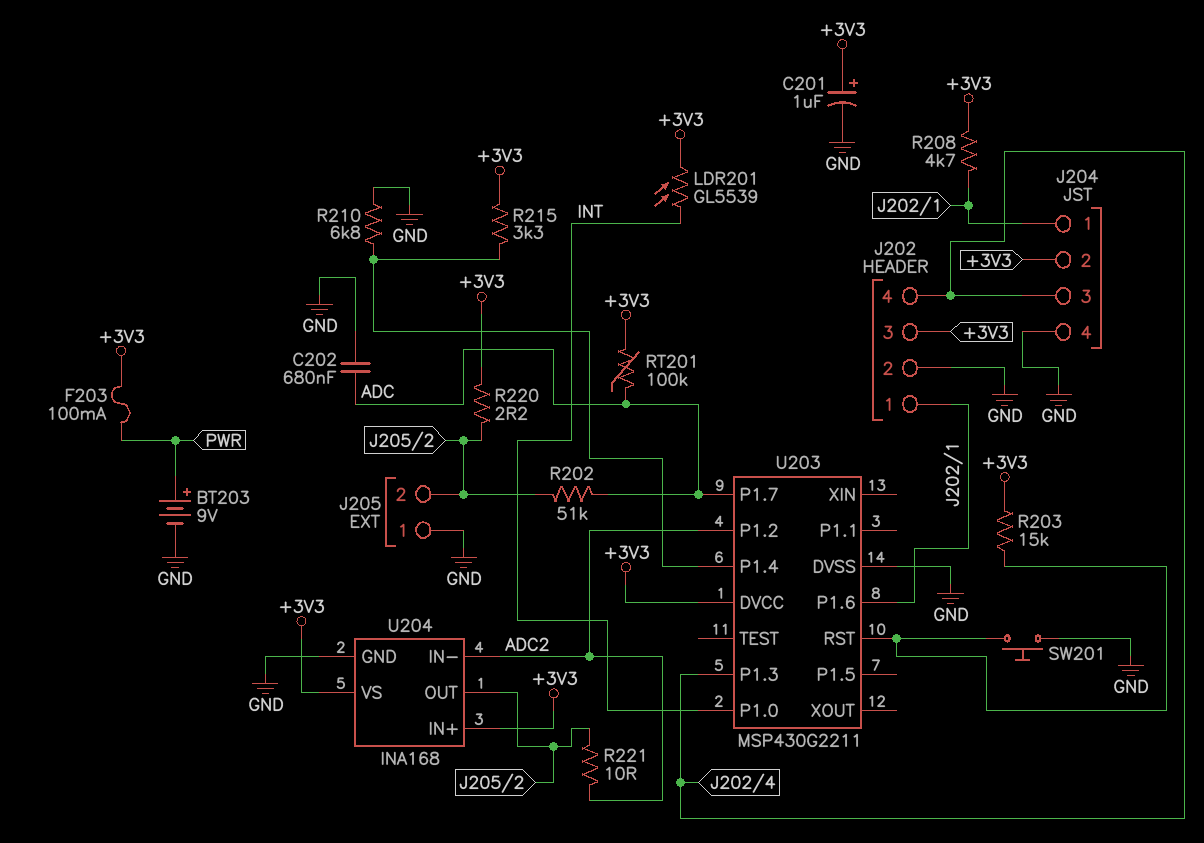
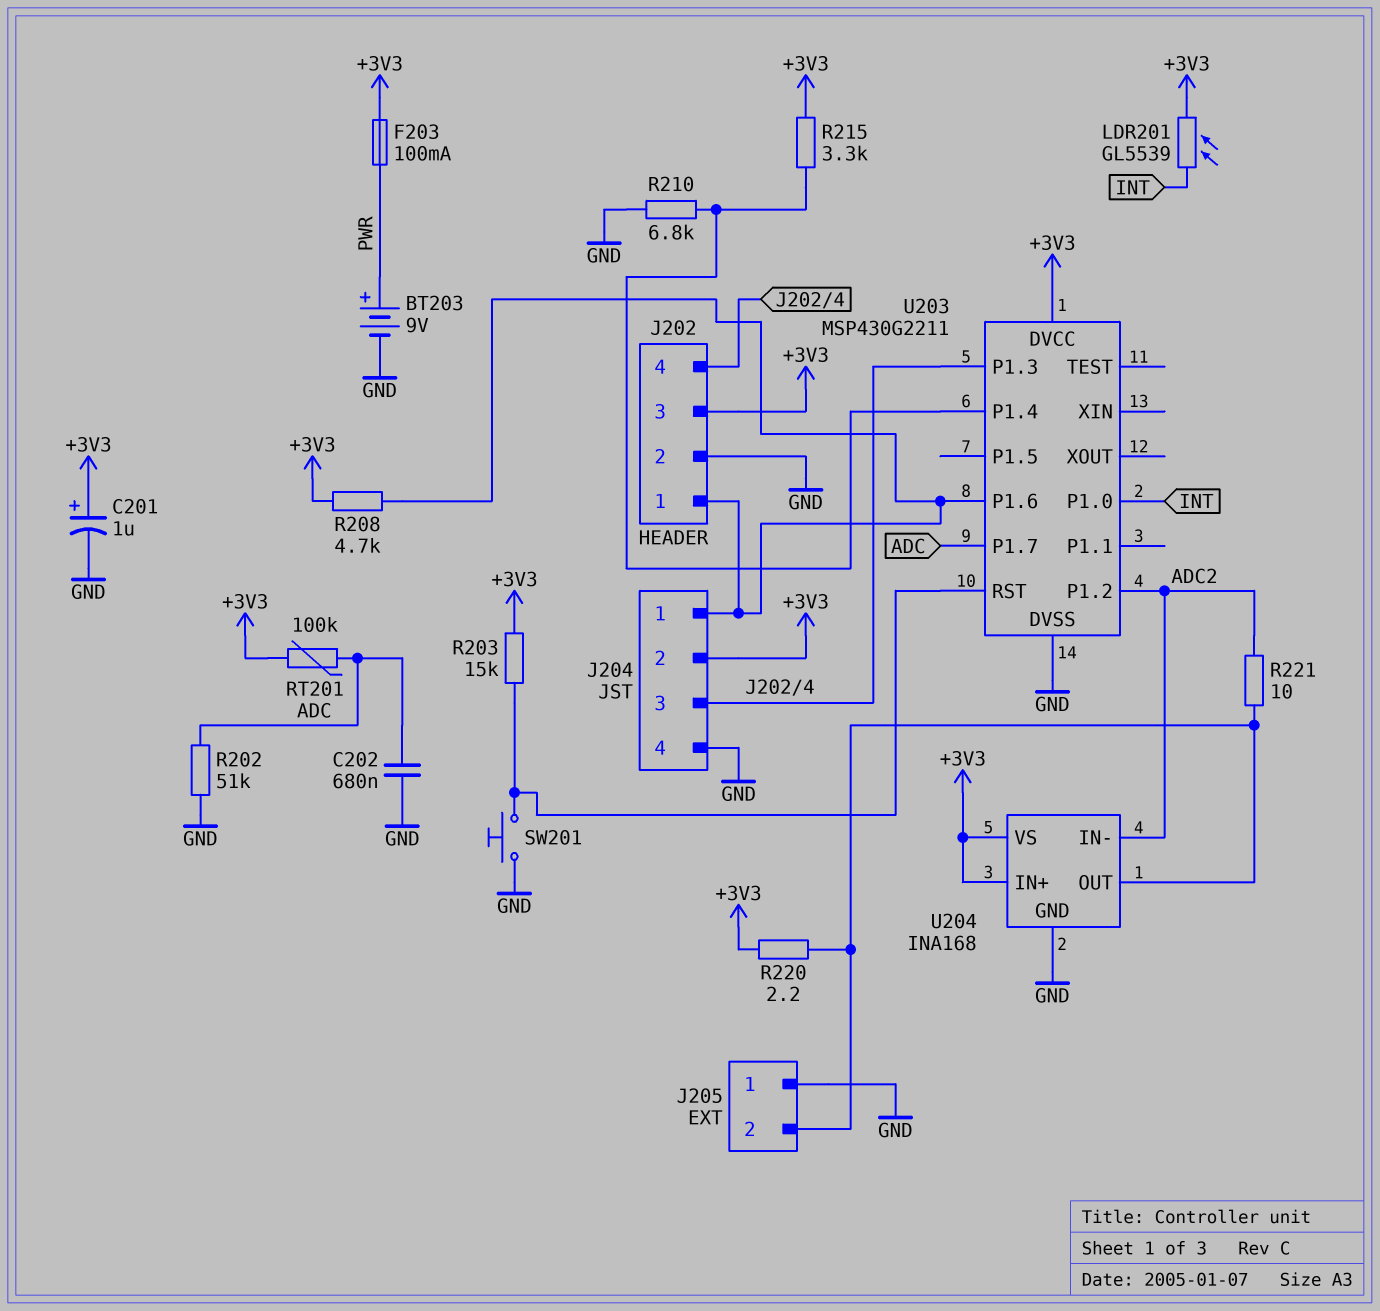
R202: 51k (ADC, J205/2) -> 51k (ADC, GND)

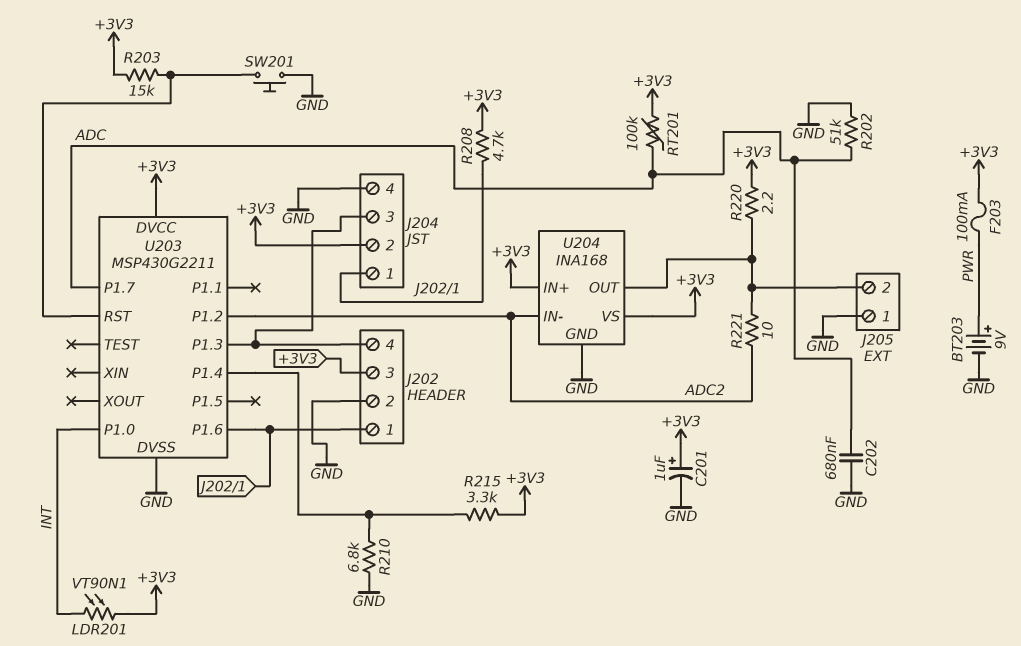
LDR201: GL5539 (+3V3, INT) -> VT90N1 (+3V3, INT)

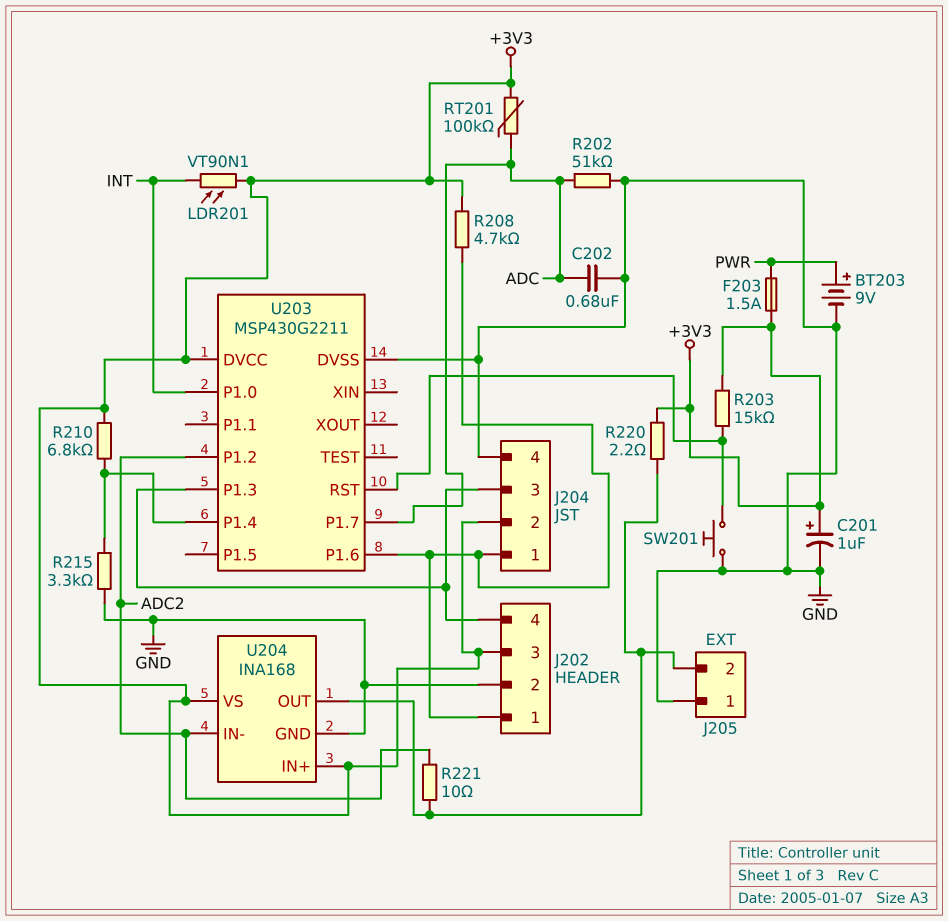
F203: 100mA (+3V3, PWR) -> 1.5A (+3V3, PWR)
R210: 6.8k (GND, U203/P1.4) -> 6.8k (+3V3, U203/P1.4)
R215: 3.3k (+3V3, U203/P1.4) -> 3.3k (GND, U203/P1.4)

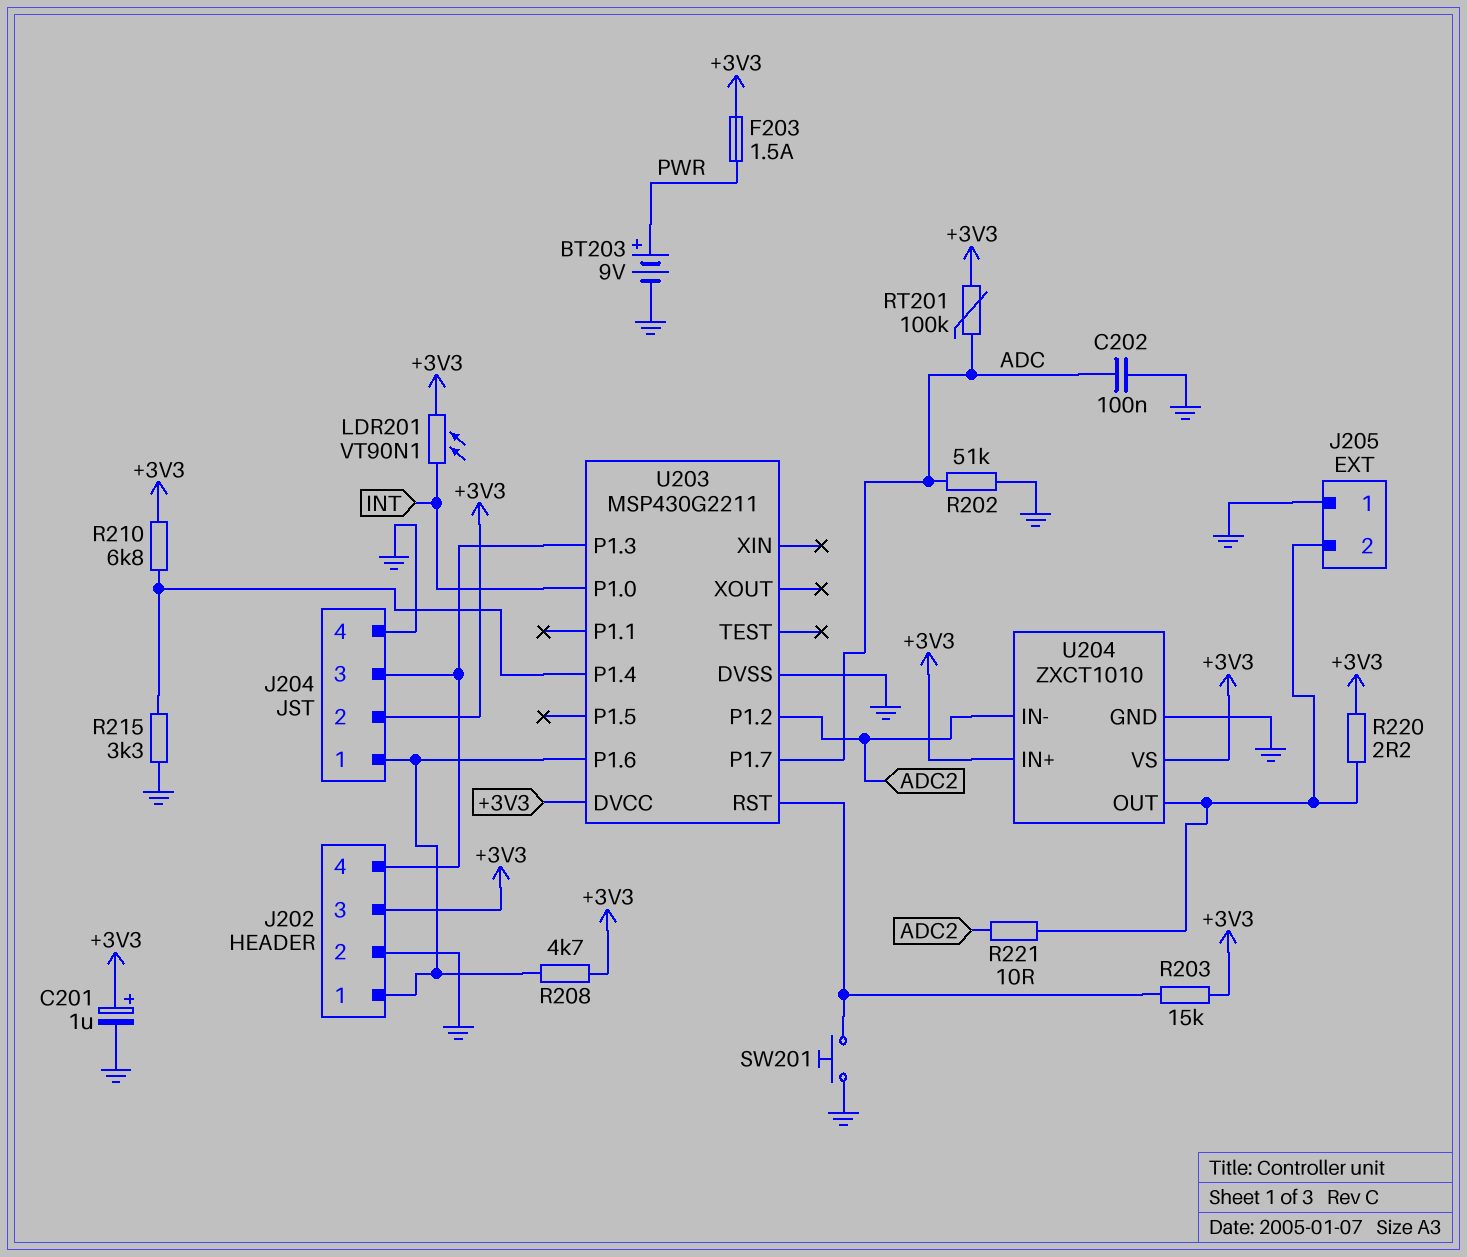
C202: 680nF (ADC, GND) -> 100nF (ADC, GND)
U204: INA168 -> ZXCT1010

